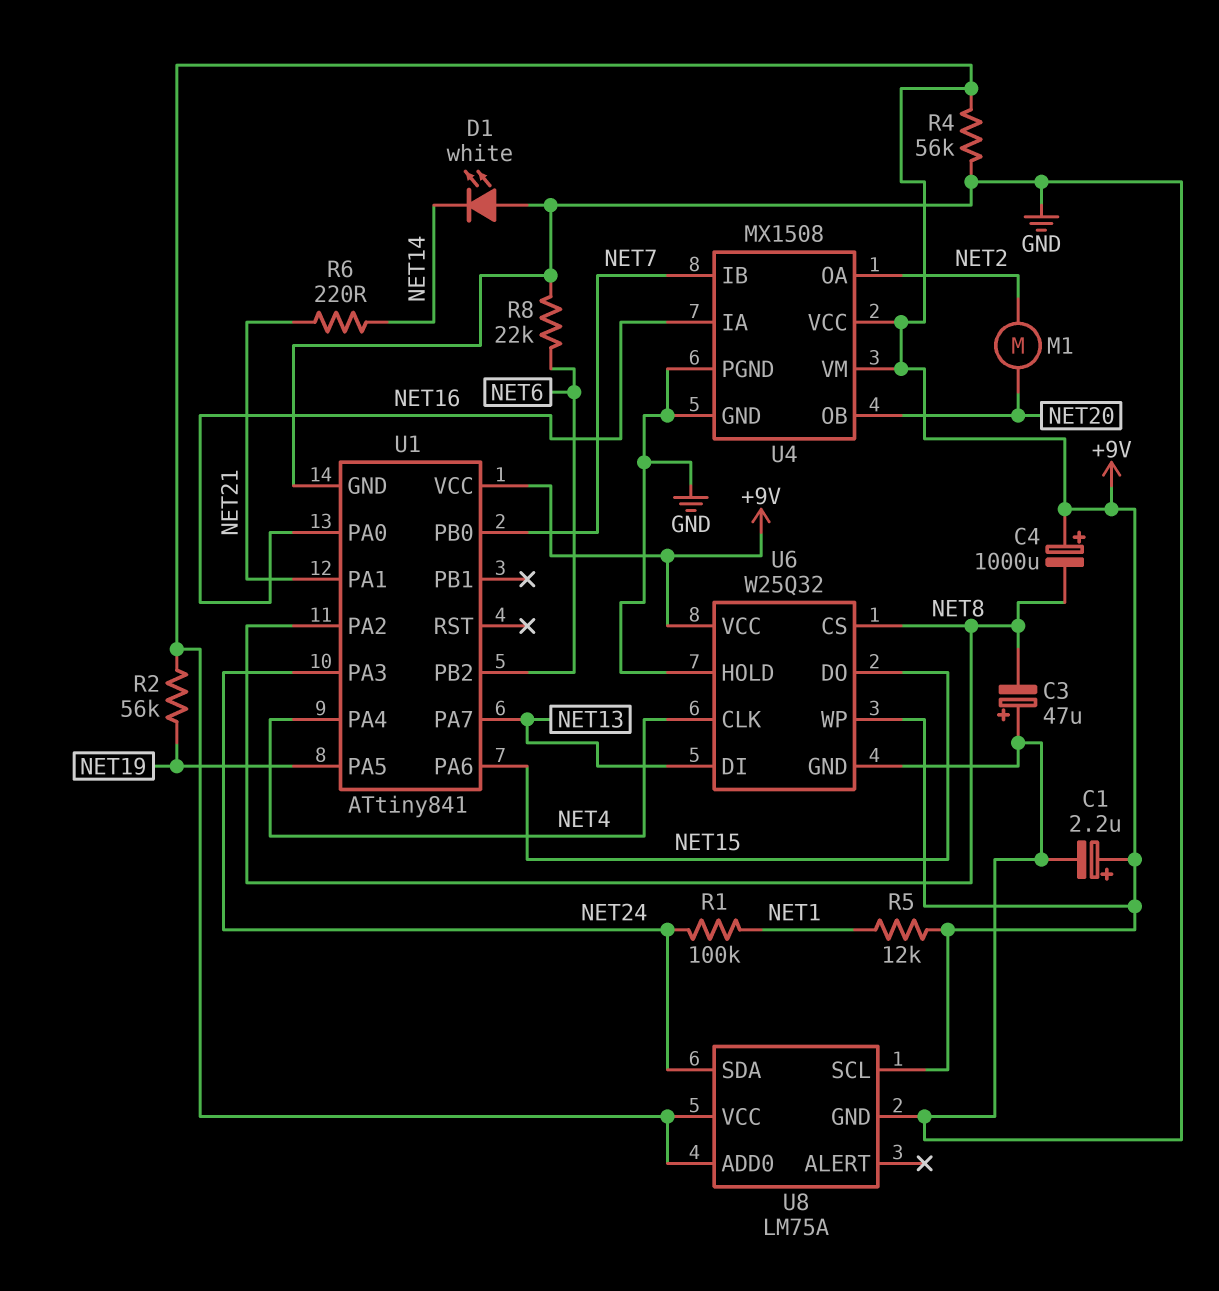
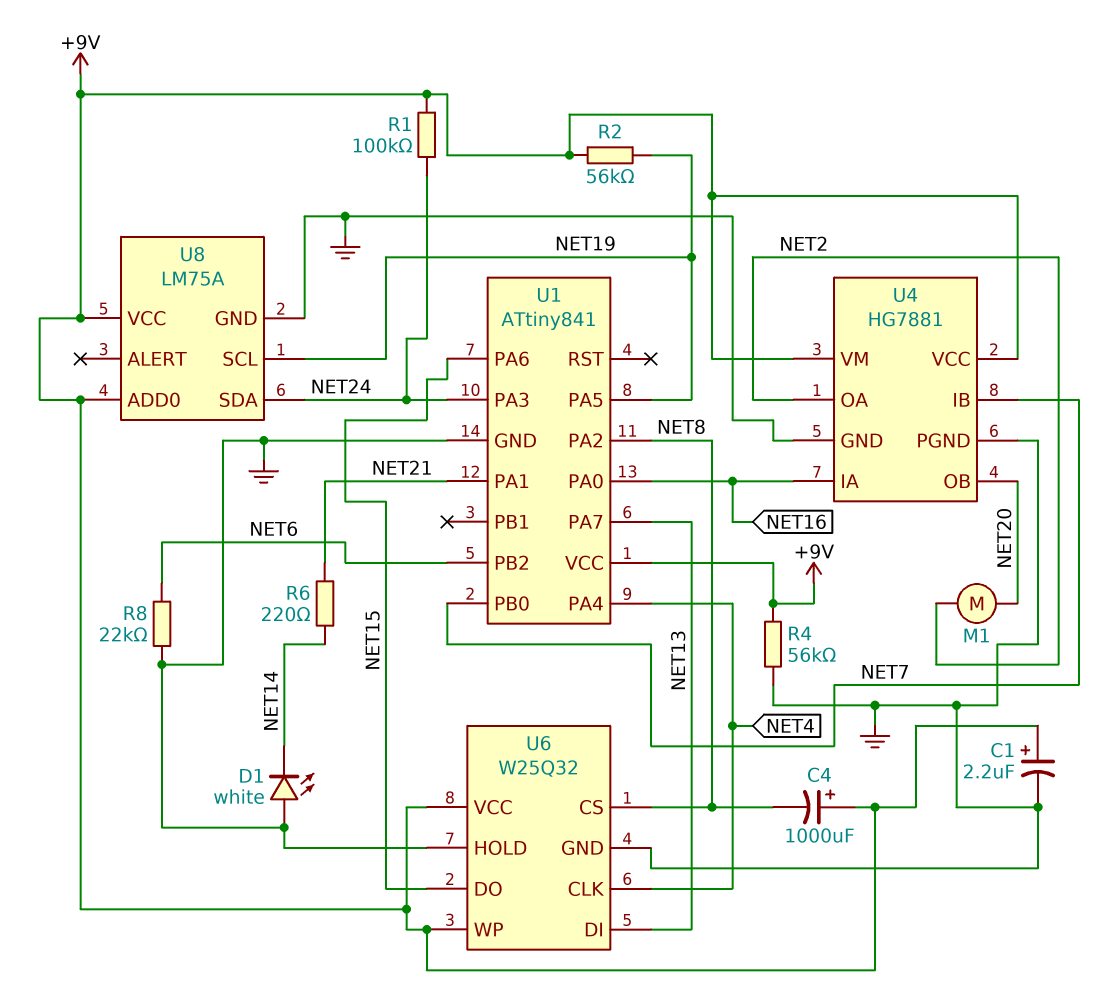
C3: 47uF (plus GND, minus NET8) -> none
R1: 100k (NET1, NET24) -> 100k (+9V, NET24)
R5: 12k (+9V, NET1) -> none
U4: MX1508 -> HG7881
U8 pin SCL: +9V -> NET19

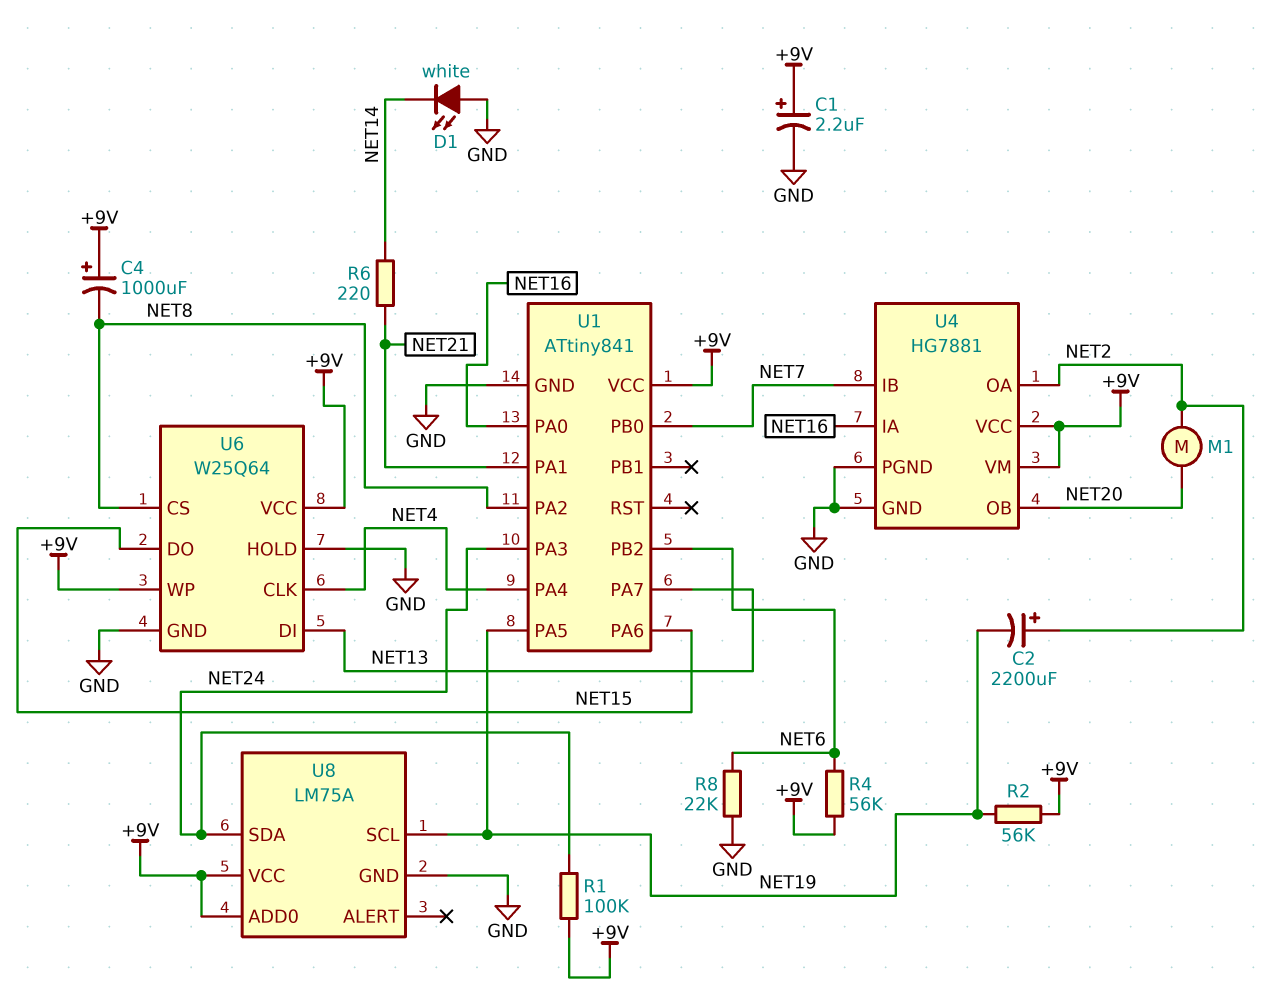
C2: none -> 2200uF (plus NET2, minus NET19)
R4: 56k (+9V, GND) -> 56k (+9V, NET6)
U6: W25Q32 -> W25Q64

